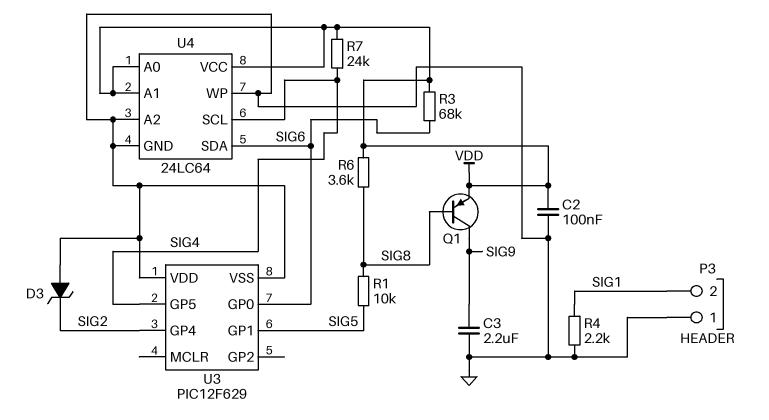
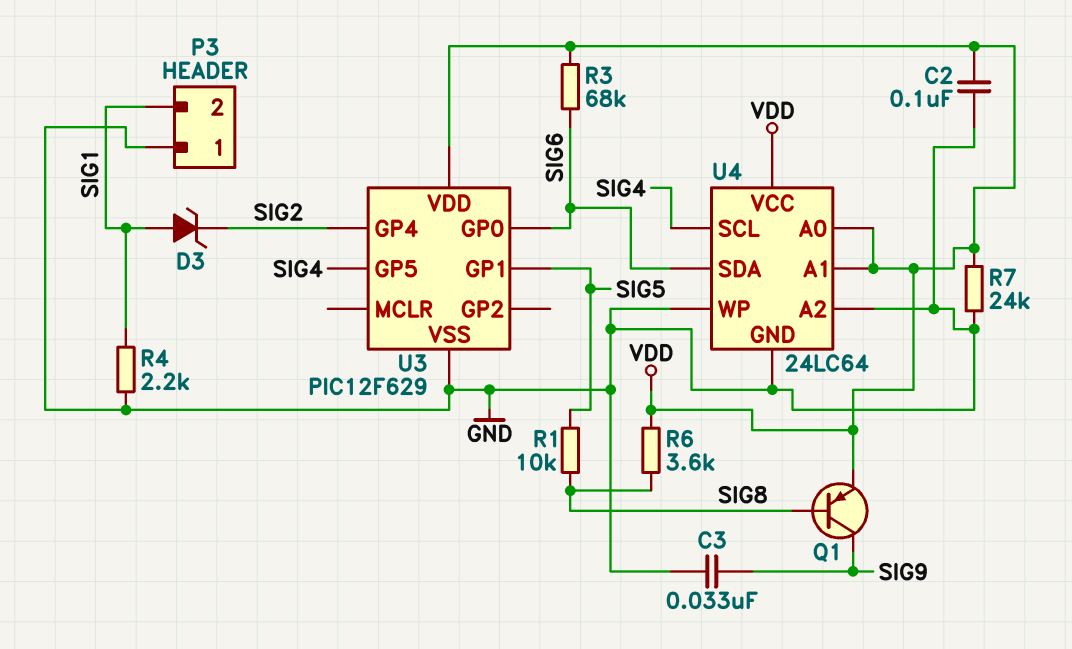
C3: 2.2uF (GND, SIG9) -> 33nF (GND, SIG9)
D3: zener (A GND, K SIG2) -> zener (A SIG1, K SIG2)
R7: 24k (SIG4, VDD) -> 24k (GND, VDD)
U3 pin VDD: GND -> VDD

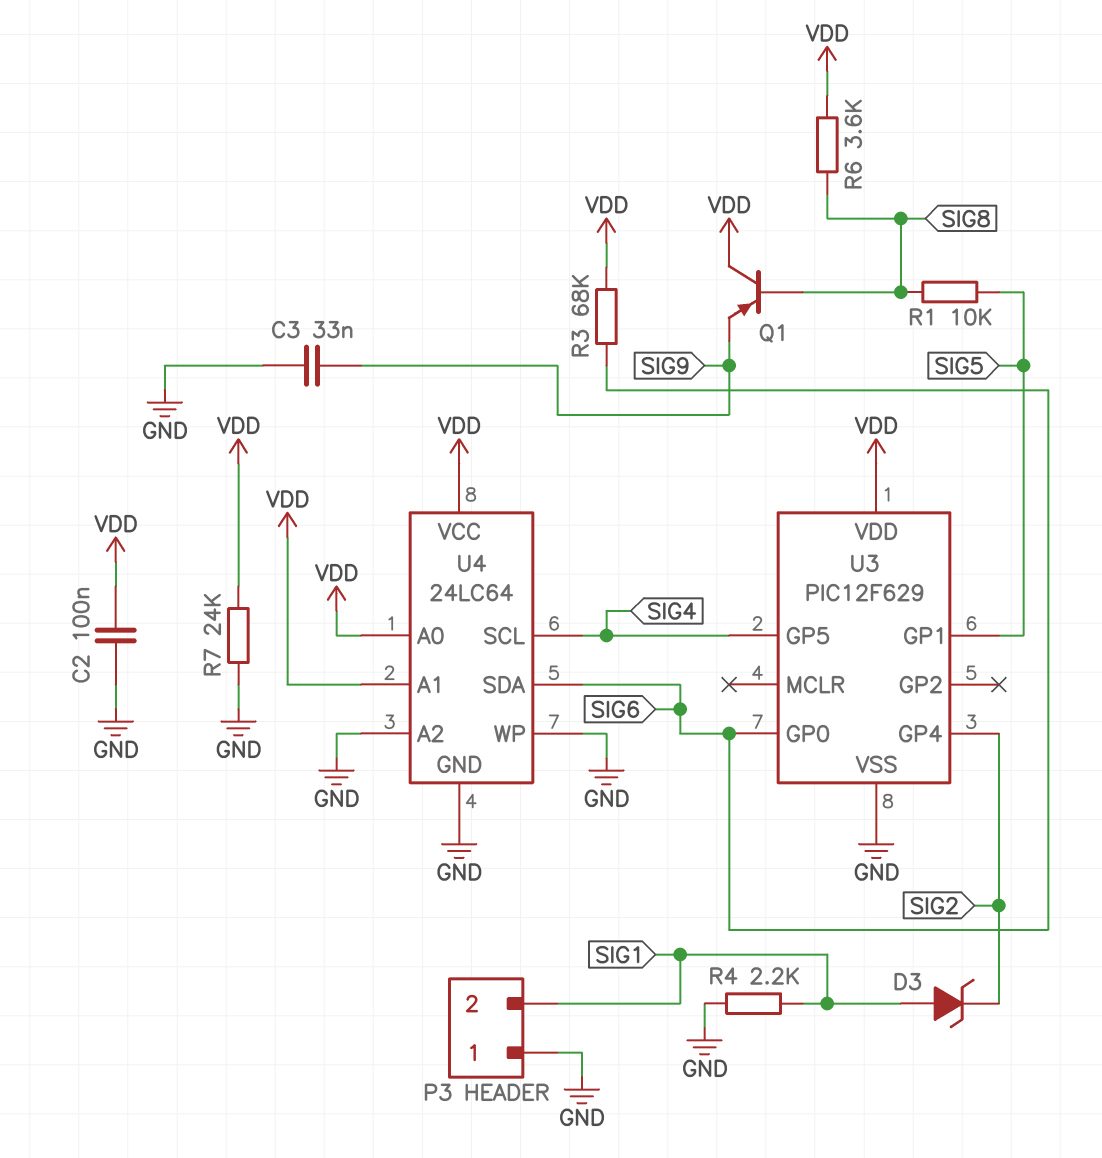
Q1: PNP (B SIG8, C SIG9, E VDD) -> PNP (B SIG8, C VDD, E SIG9)

